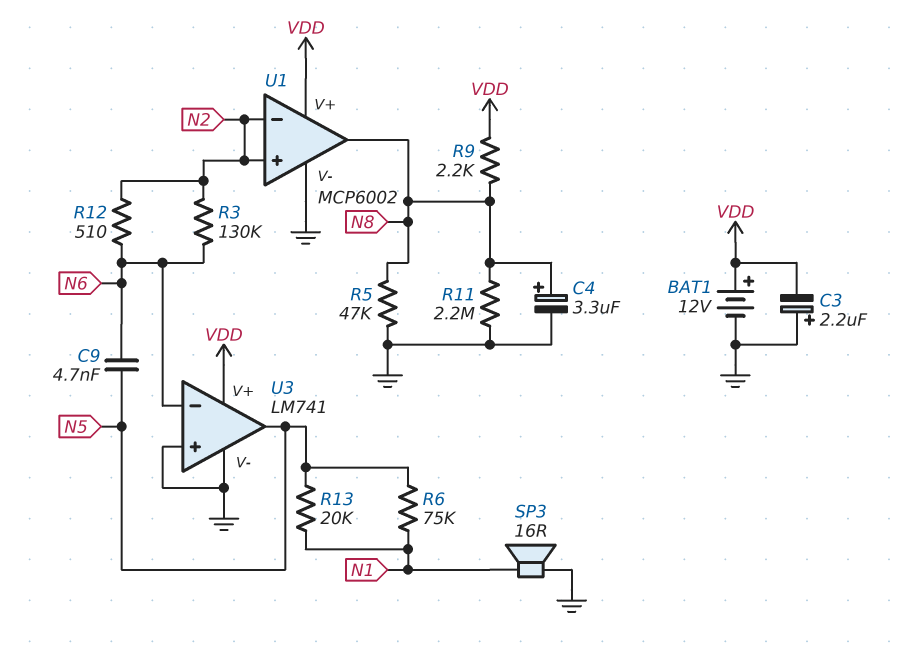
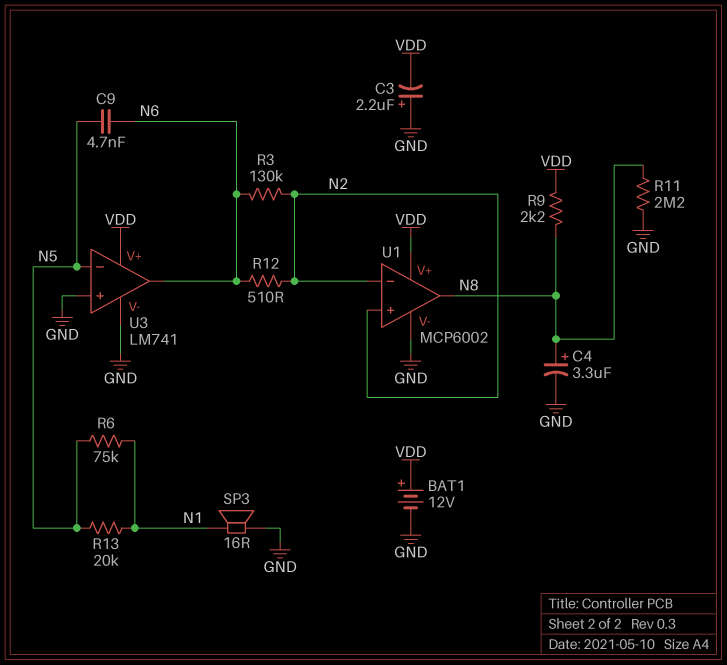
R5: 47k (GND, N8) -> none
U3 pin in-: N6 -> N5
U3 pin out: N5 -> N6

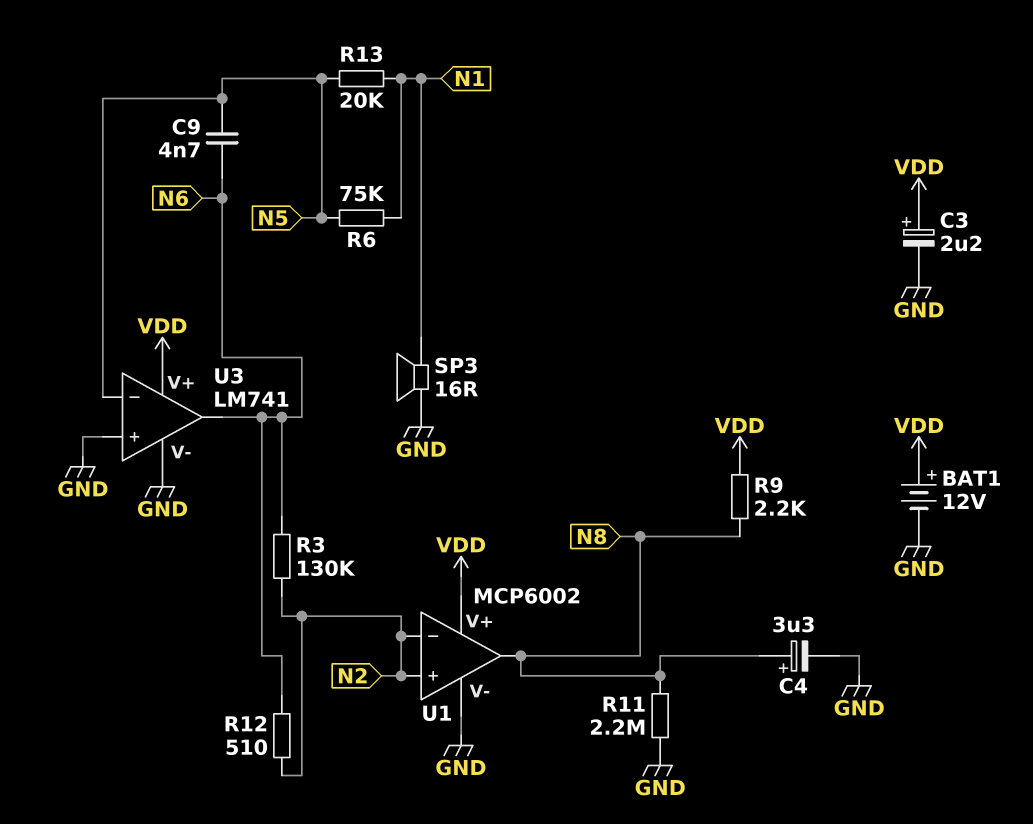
C3: 2.2uF (plus GND, minus VDD) -> 2.2uF (plus VDD, minus GND)

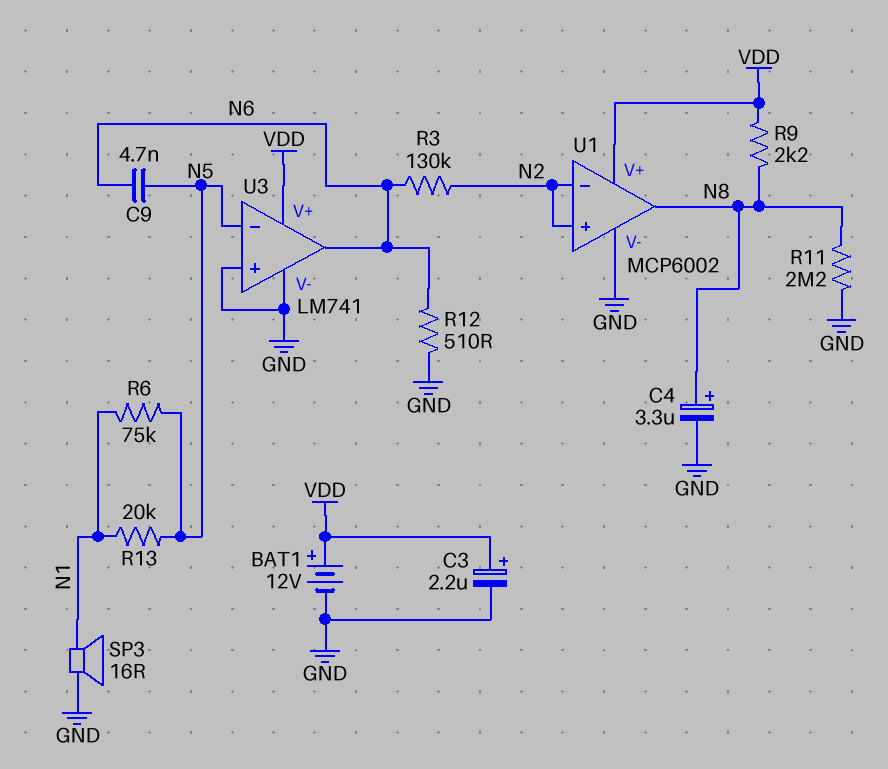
R12: 510 (N2, N6) -> 510 (GND, N6)

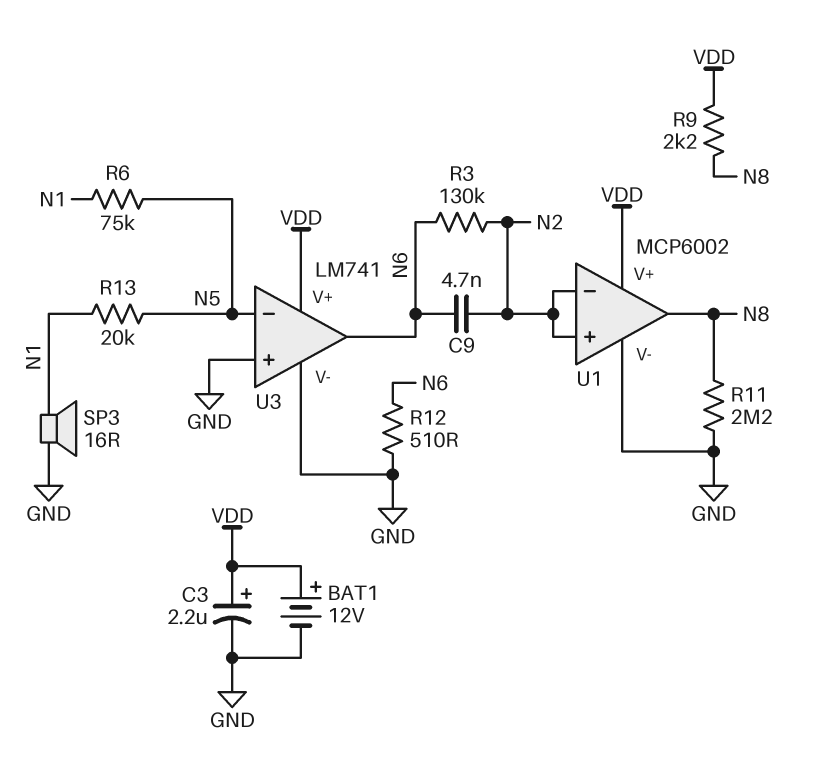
C4: 3.3uF (plus N8, minus GND) -> none
C9: 4.7nF (N5, N6) -> 4.7nF (N2, N6)

